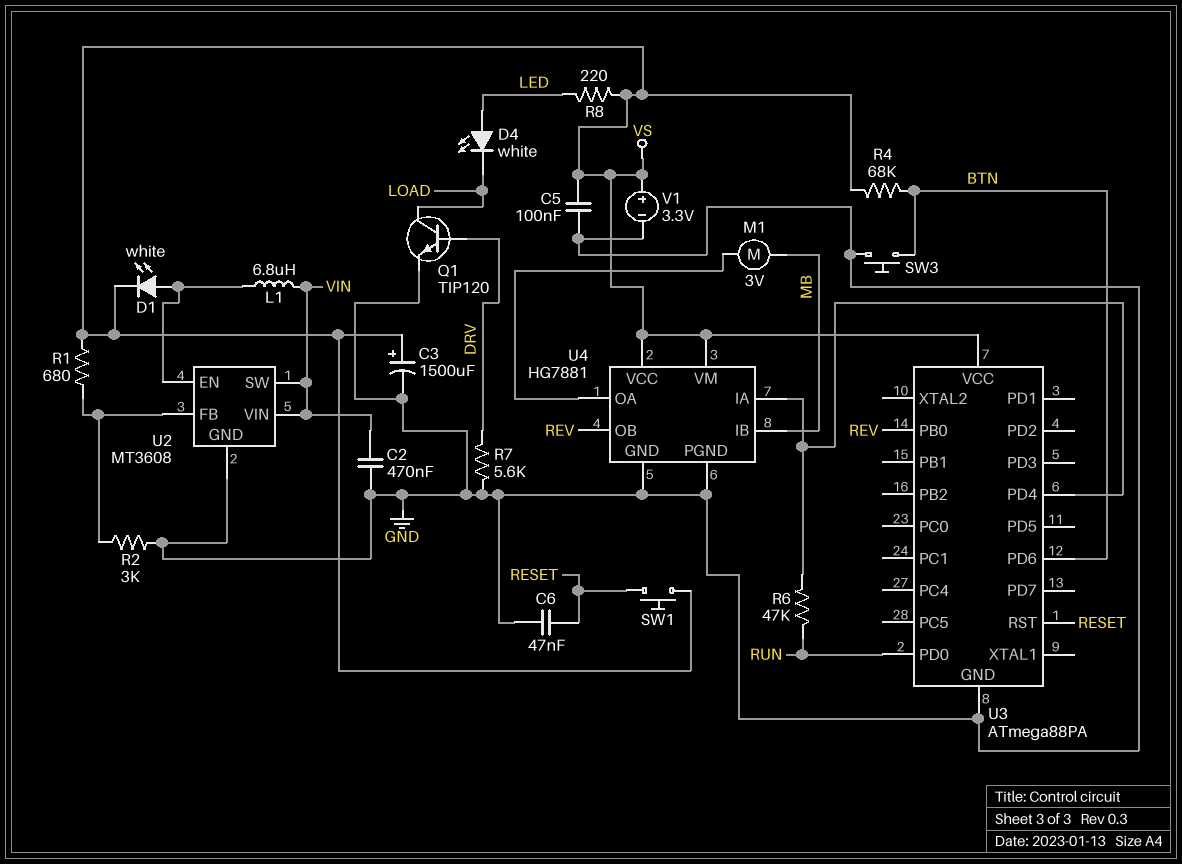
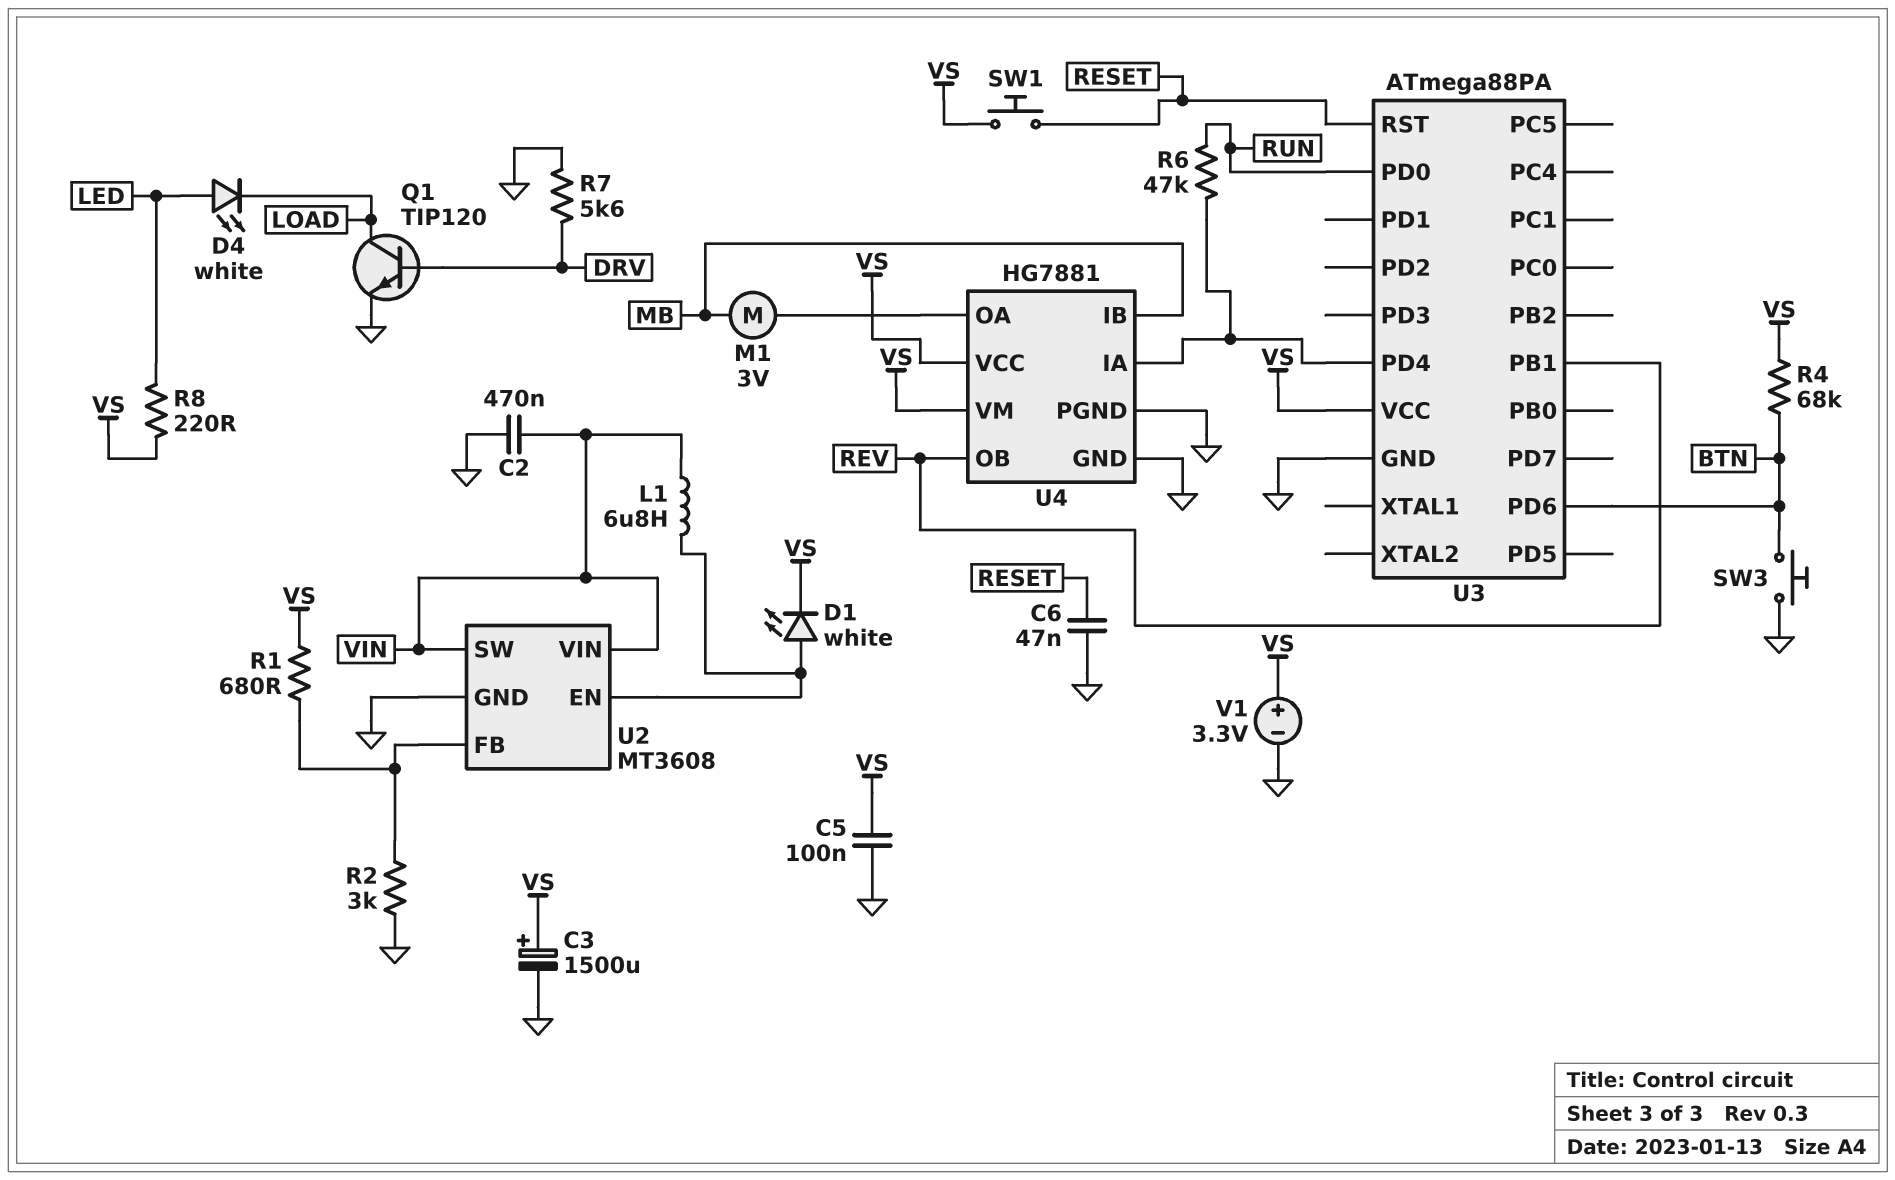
U3 pin PB0: REV -> none
U3 pin PB1: none -> REV

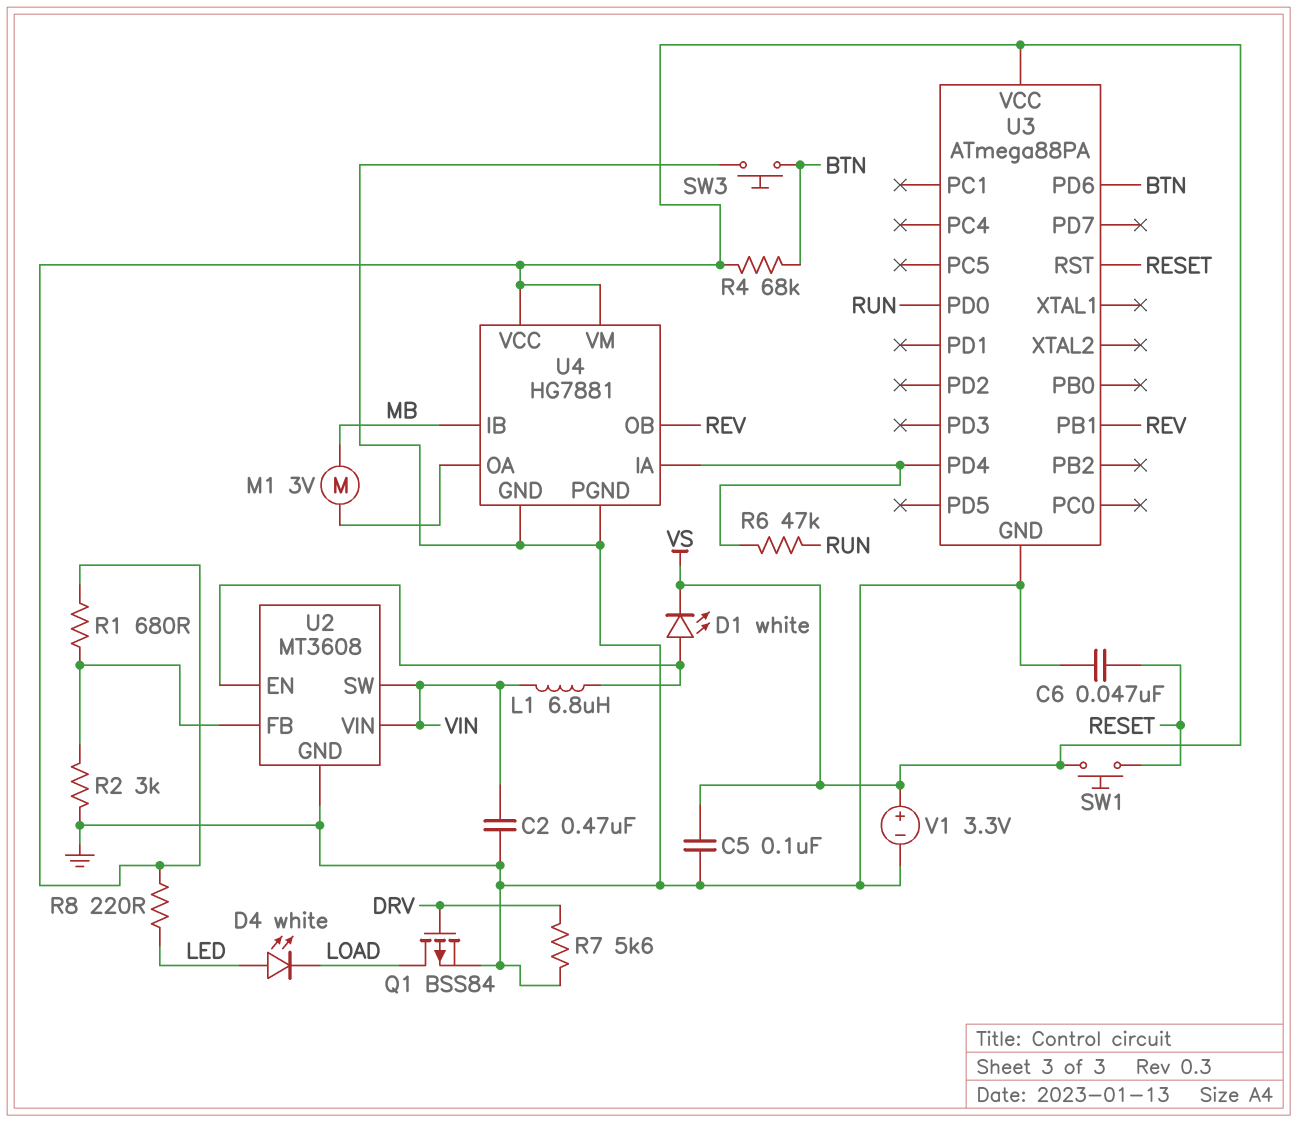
C3: 1500uF (plus VS, minus GND) -> none
Q1: NPN TIP120 (B DRV, C LOAD, E GND) -> PMOS BSS84 (G DRV, D LOAD, S GND)

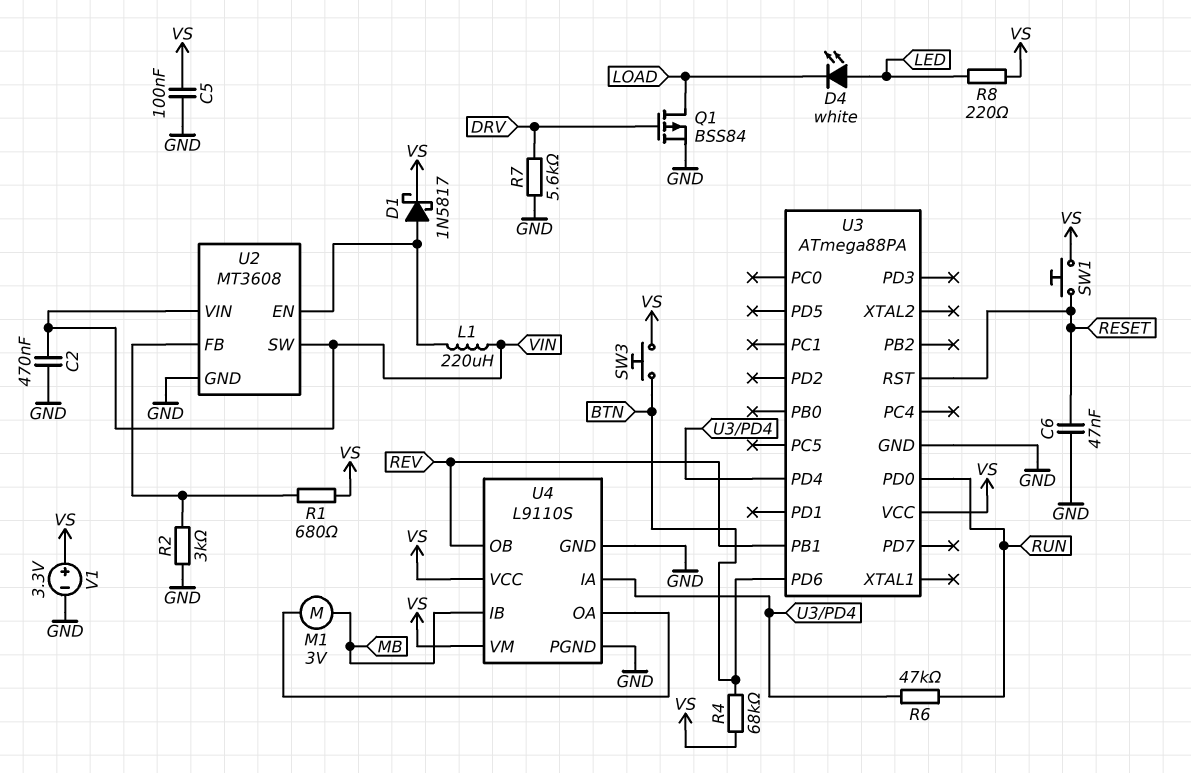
D1: LED white (A U2/EN, K VS) -> schottky 1N5817 (A U2/EN, K VS)
L1: 6.8uH (U2/EN, VIN) -> 220uH (U2/EN, VIN)
SW3: button (BTN, GND) -> button (BTN, VS)
U4: HG7881 -> L9110S

